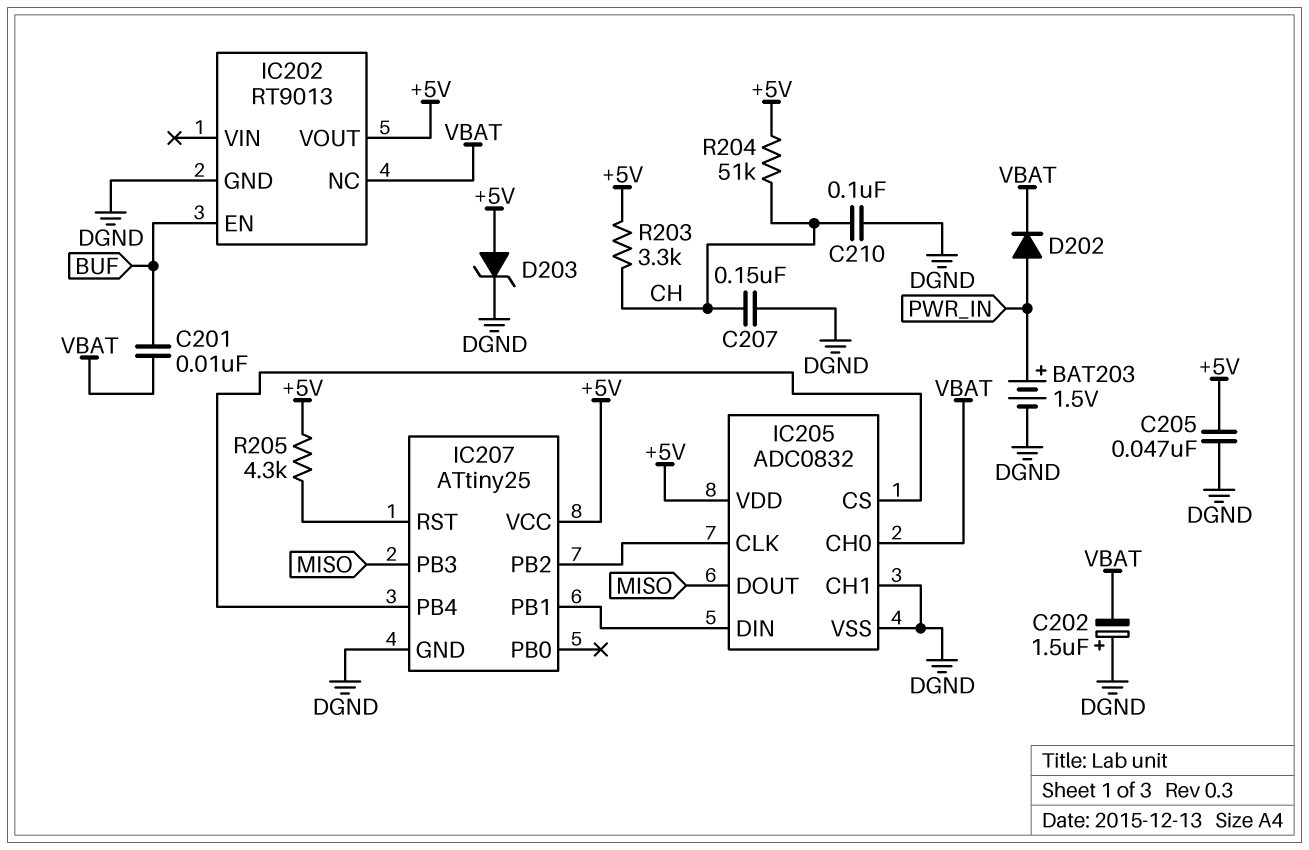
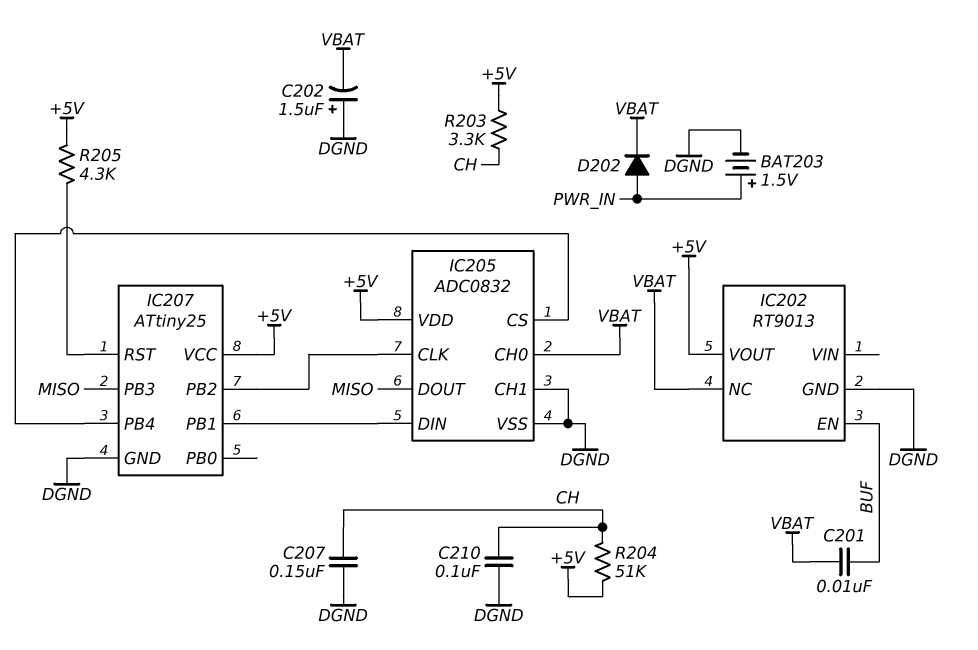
C205: 47nF (+5V, DGND) -> none
D203: zener (A +5V, K DGND) -> none

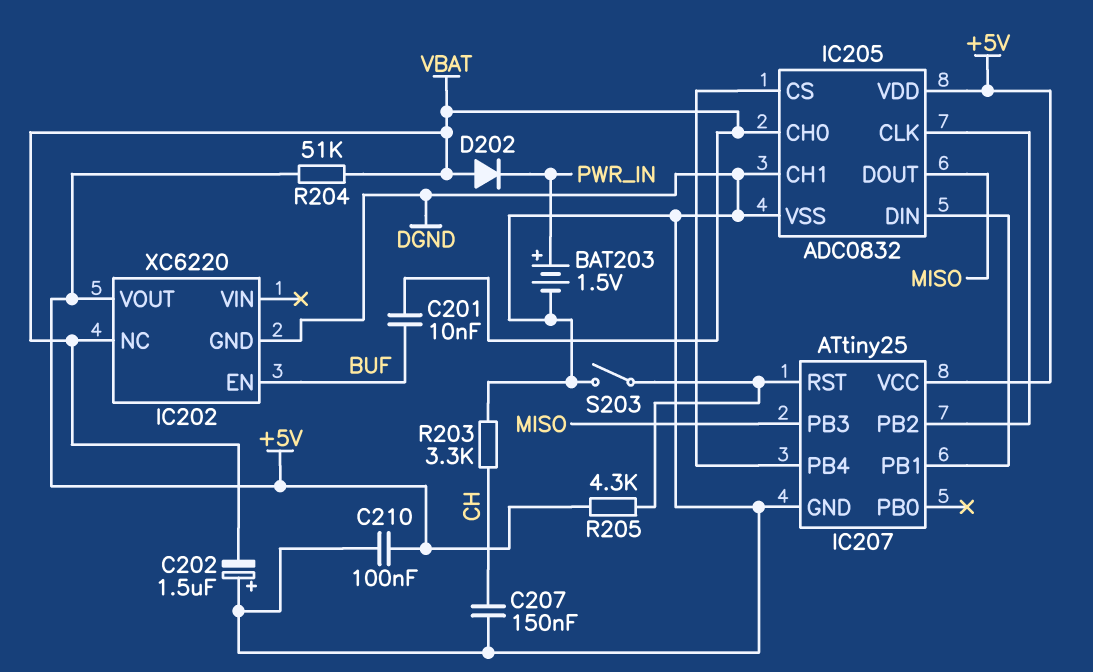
C210: 100nF (CH, DGND) -> 100nF (+5V, DGND)
D202: diode (A PWR_IN, K VBAT) -> diode (A VBAT, K PWR_IN)
IC202: RT9013 -> XC6220
R203: 3.3k (+5V, CH) -> 3.3k (CH, DGND)
R204: 51k (+5V, CH) -> 51k (+5V, VBAT)
S203: none -> switch (DGND, IC207/RST)

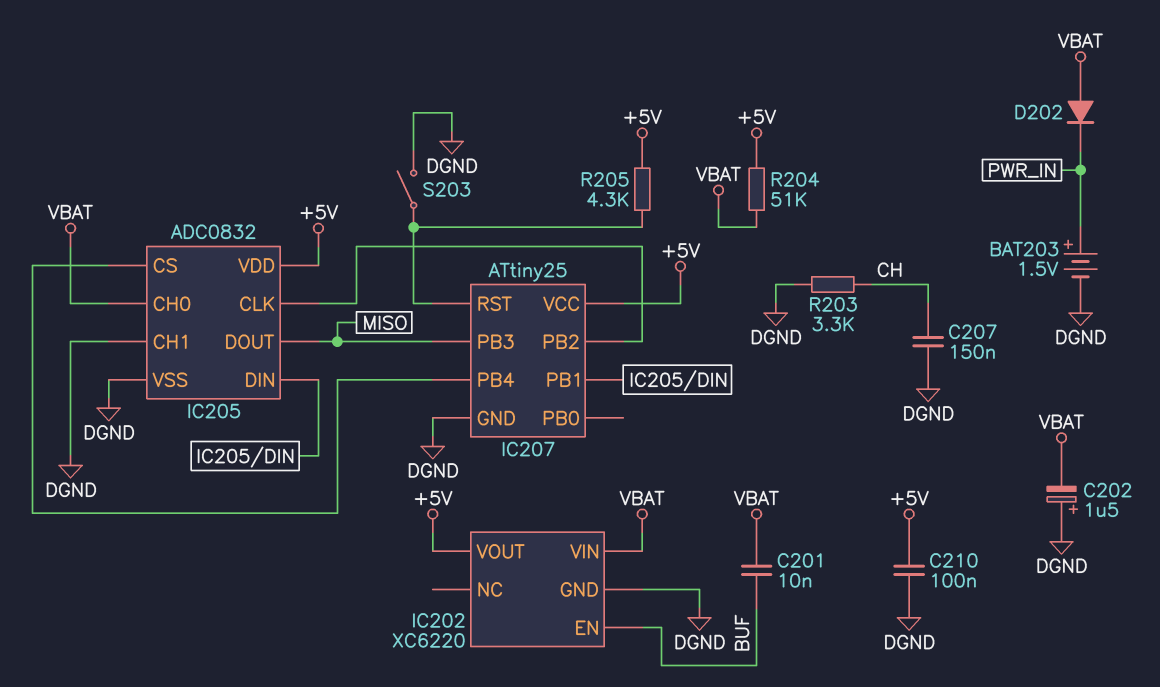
IC202 pin NC: VBAT -> none
IC202 pin VIN: none -> VBAT

